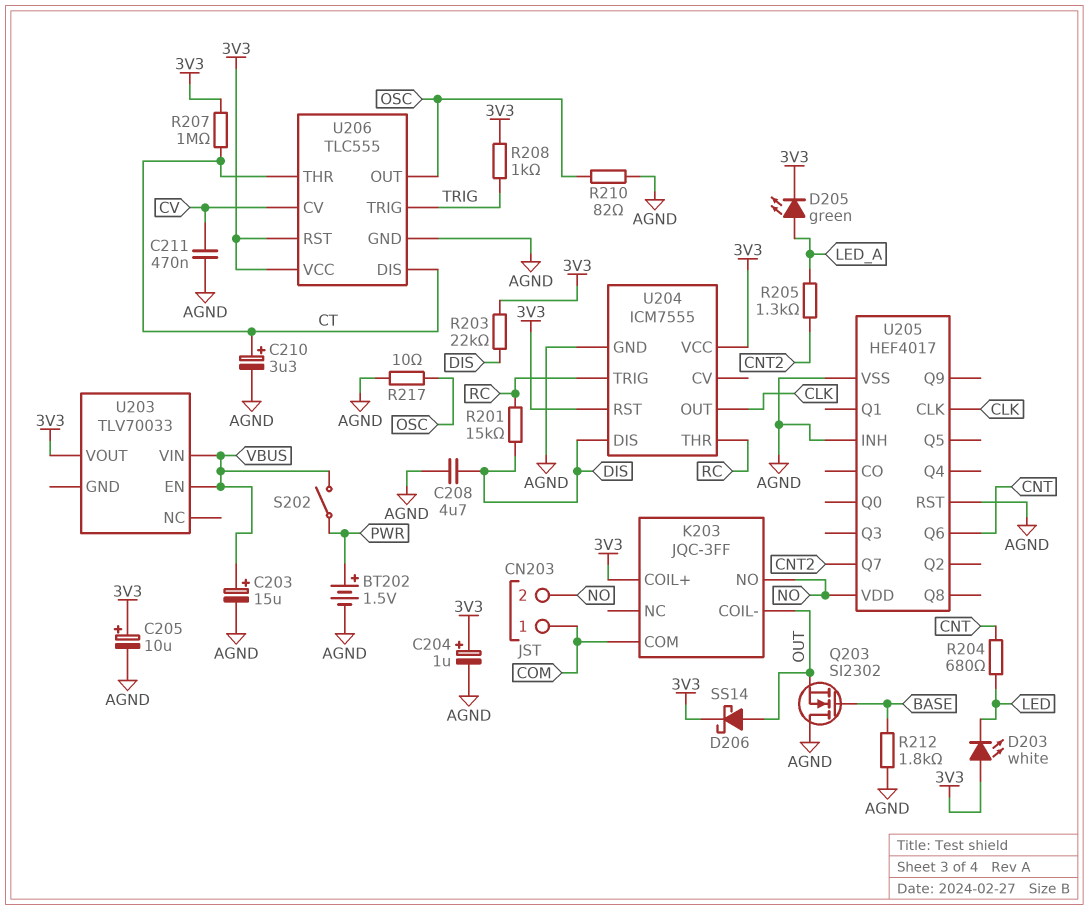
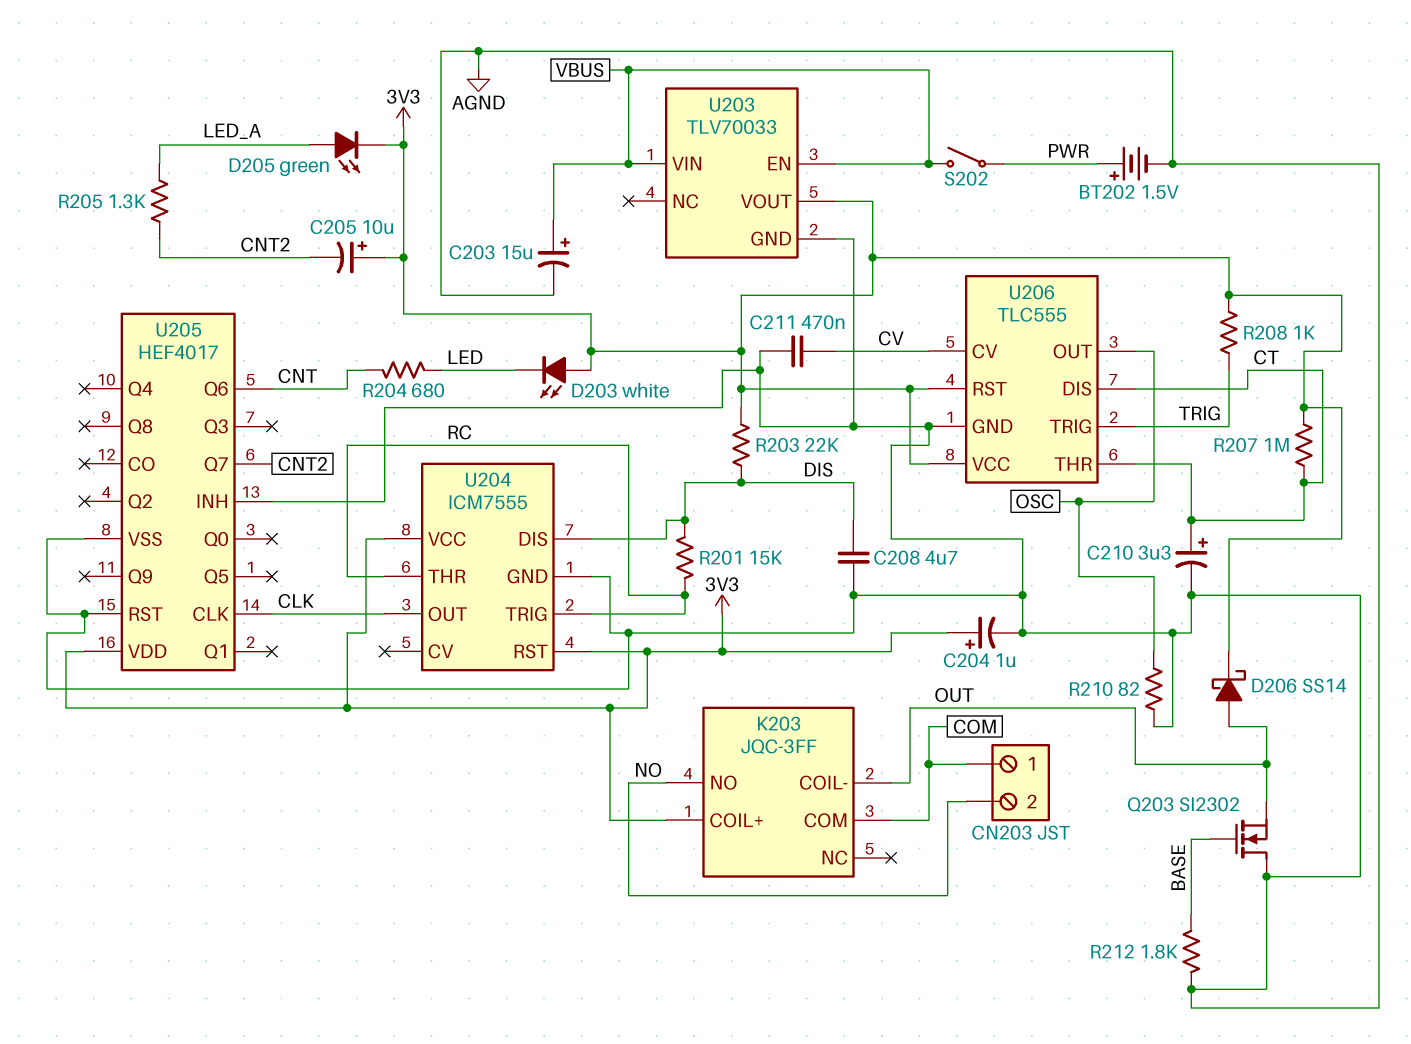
C205: 10uF (plus 3V3, minus AGND) -> 10uF (plus 3V3, minus CNT2)
R217: 10 (AGND, OSC) -> none
U203 pin GND: none -> AGND
U205 pin VDD: NO -> 3V3

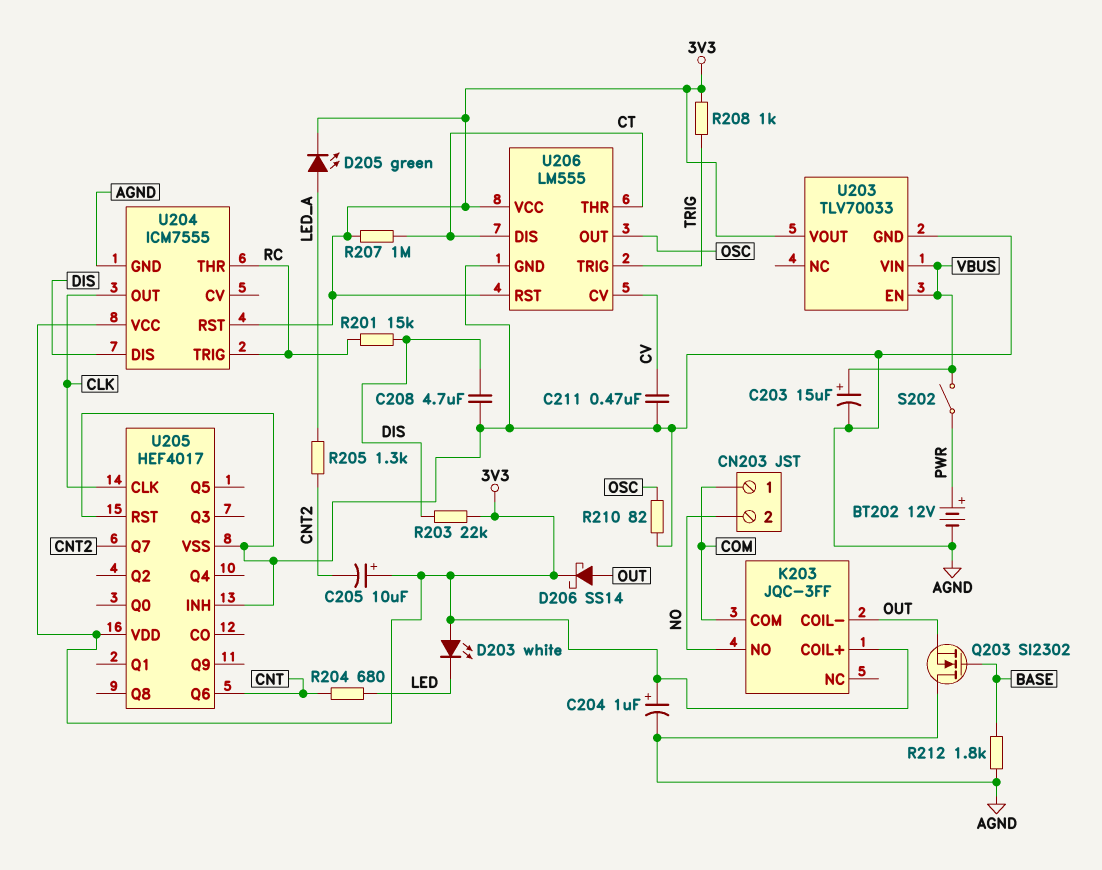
BT202: 1.5V (plus PWR, minus AGND) -> 12V (plus PWR, minus AGND)
C210: 3.3uF (plus CT, minus AGND) -> none
U206: TLC555 -> LM555

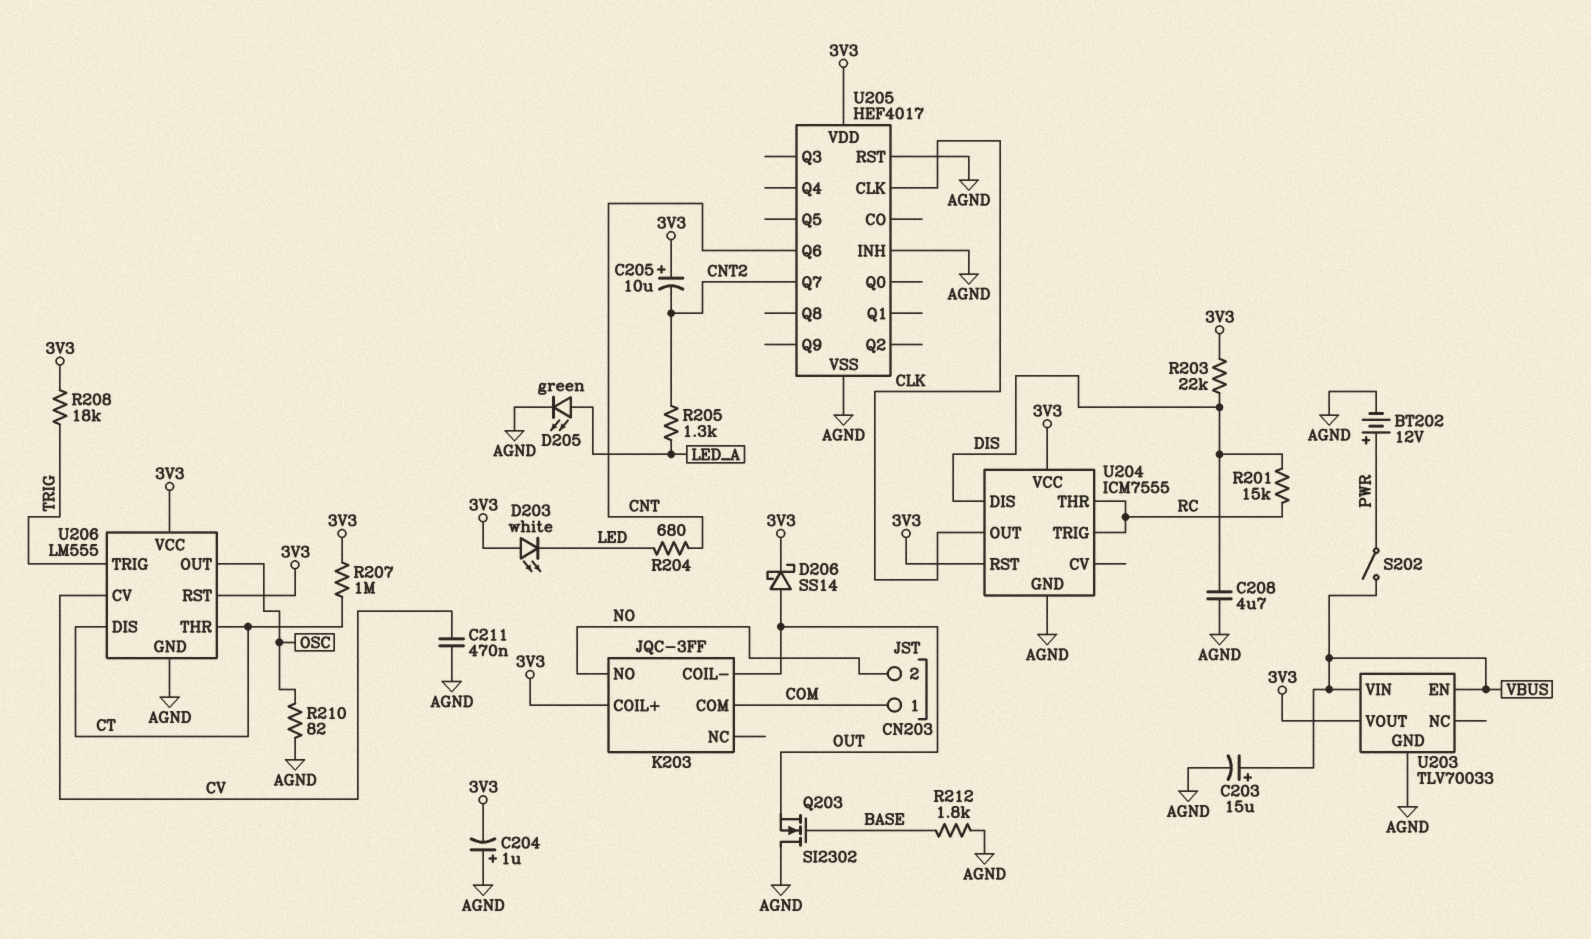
C204: 1uF (plus 3V3, minus AGND) -> 1uF (plus AGND, minus 3V3)
D205: LED green (A LED_A, K 3V3) -> LED green (A LED_A, K AGND)
R208: 1k (3V3, TRIG) -> 18k (3V3, TRIG)

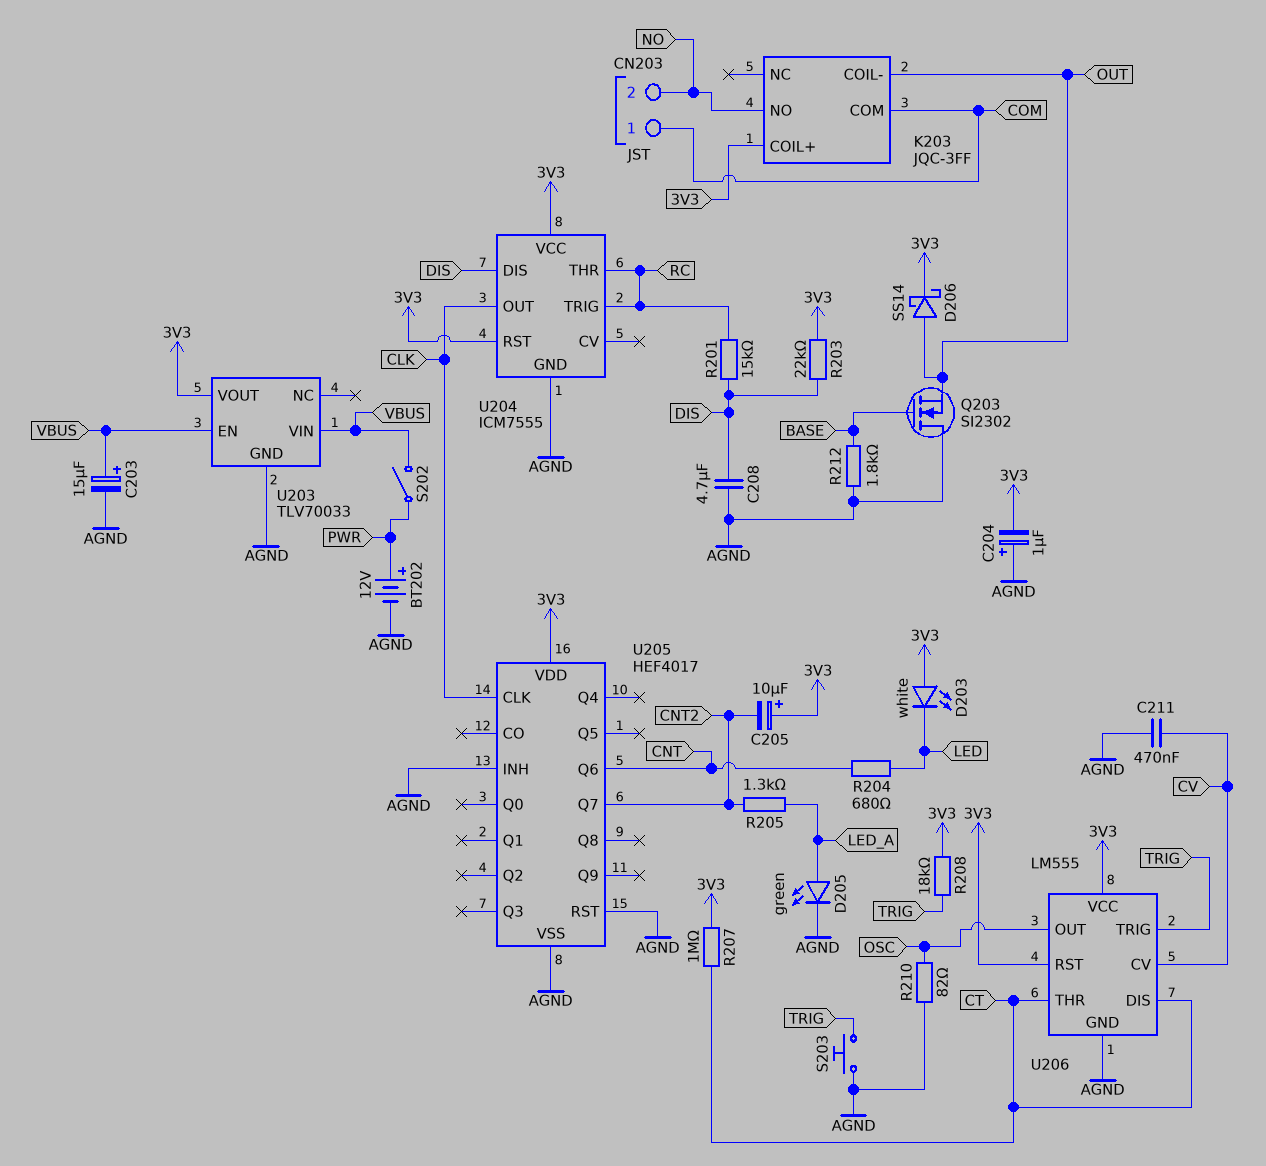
S203: none -> button (AGND, TRIG)

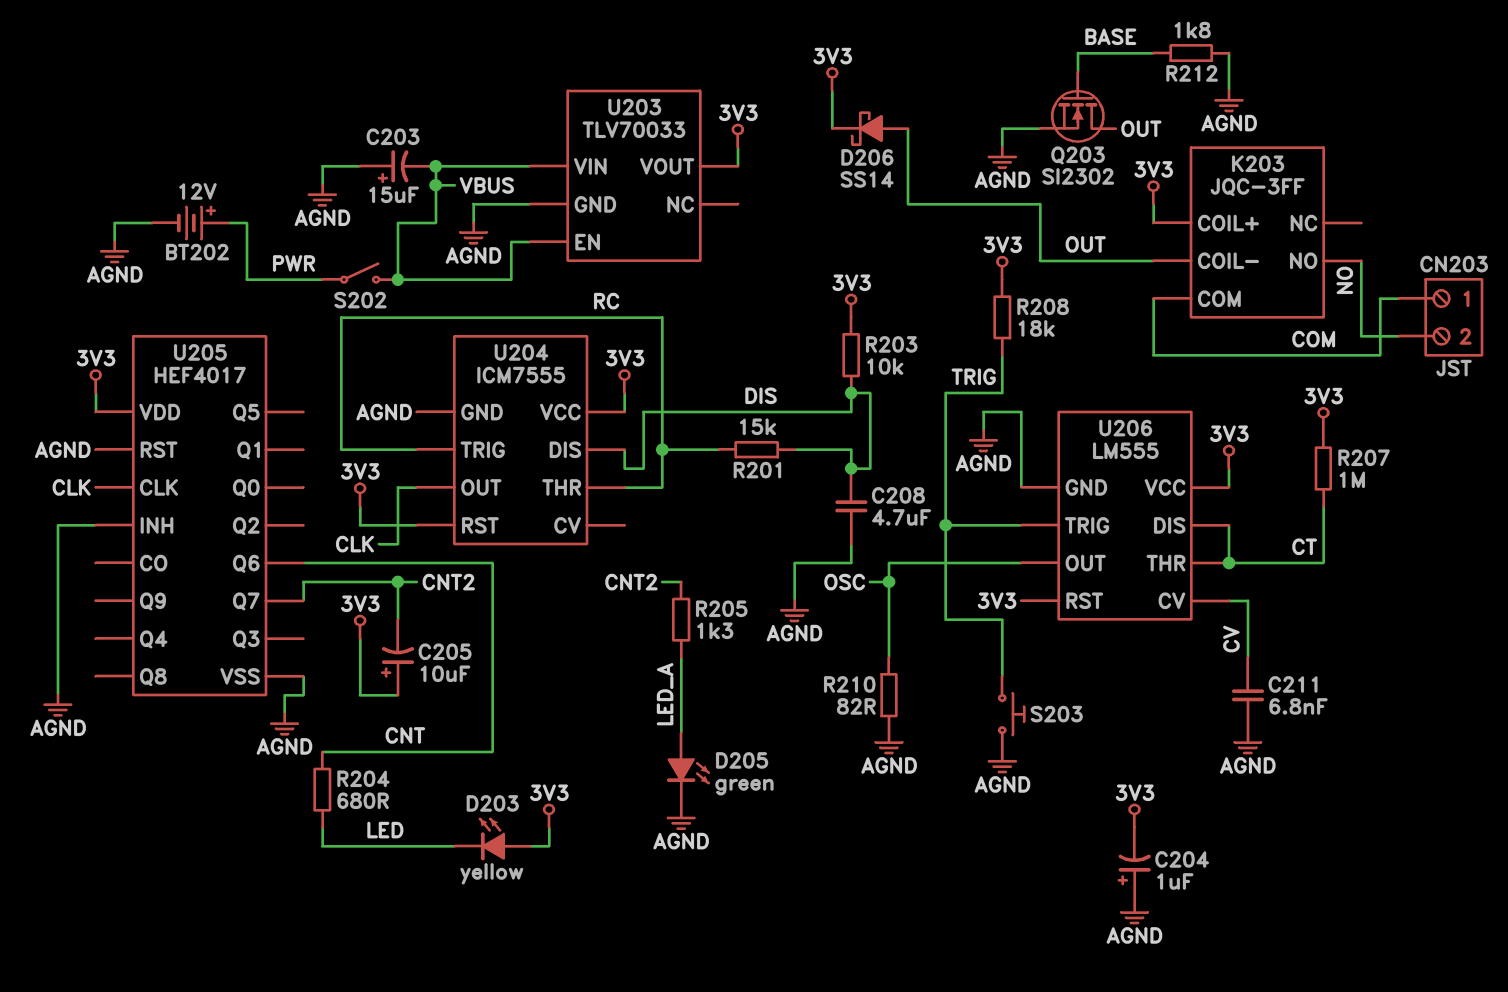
C203: 15uF (plus VBUS, minus AGND) -> 15uF (plus AGND, minus VBUS)
C211: 470nF (AGND, CV) -> 6.8nF (AGND, CV)
D203: LED white (A 3V3, K LED) -> LED yellow (A 3V3, K LED)
Q203: NMOS SI2302 (G BASE, D AGND, S OUT) -> NMOS SI2302 (G BASE, D OUT, S AGND)
R203: 22k (3V3, DIS) -> 10k (3V3, DIS)

